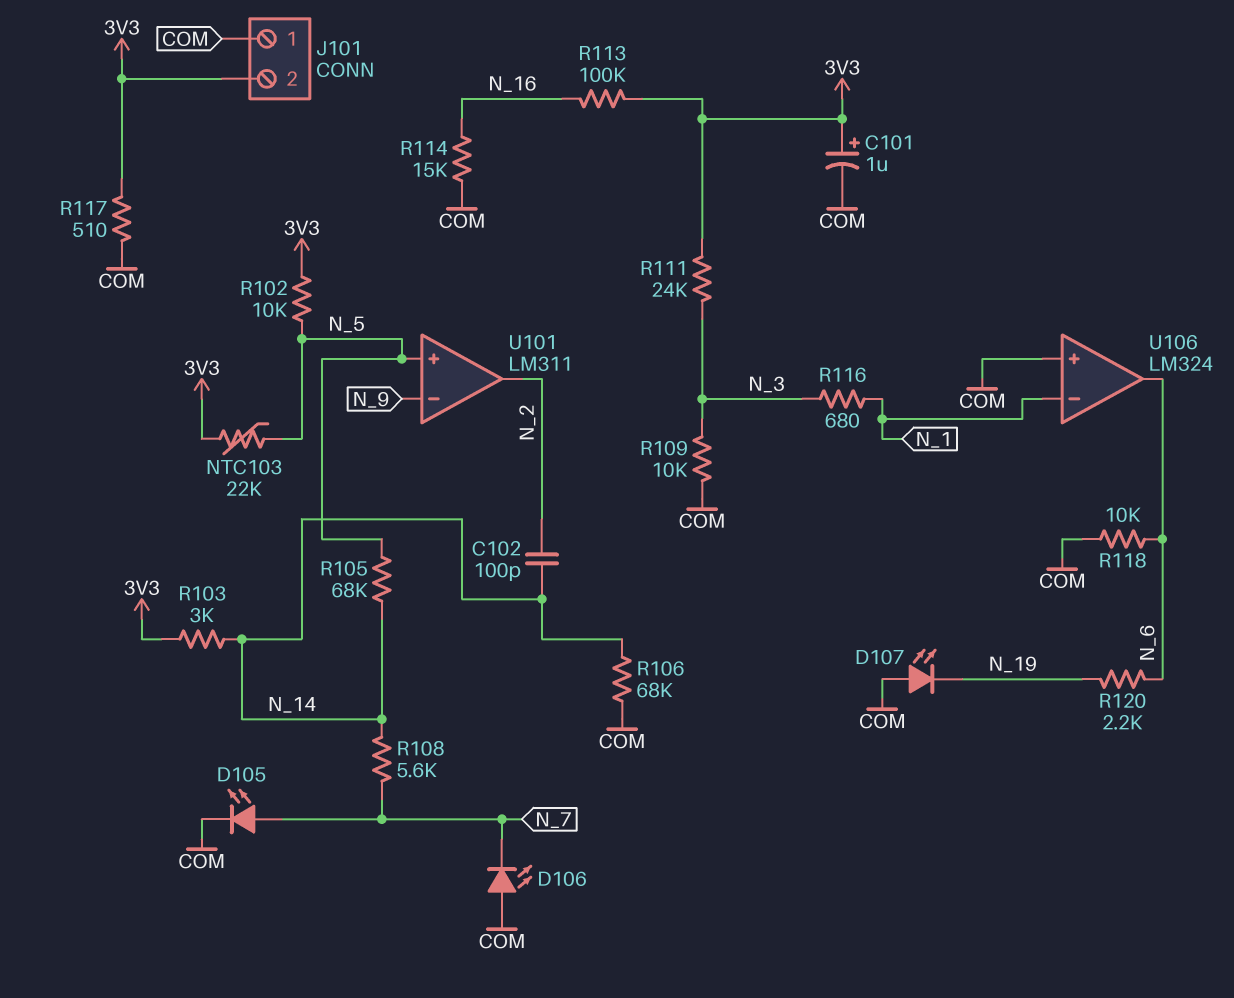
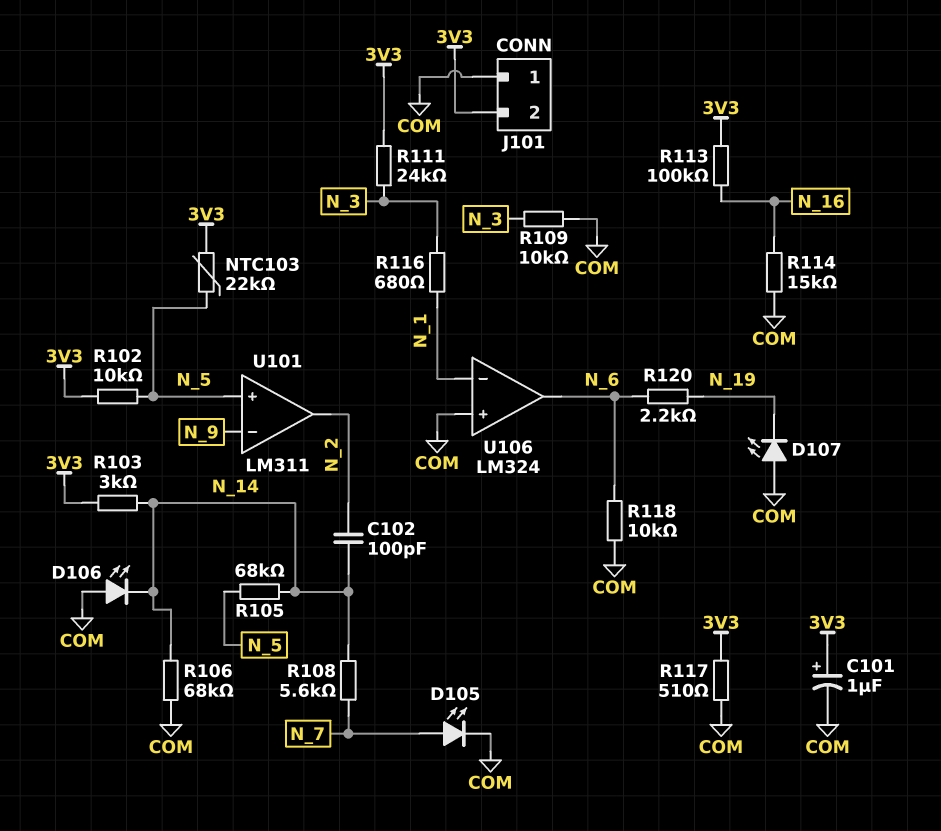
D106: LED (A COM, K N_7) -> LED (A COM, K N_14)

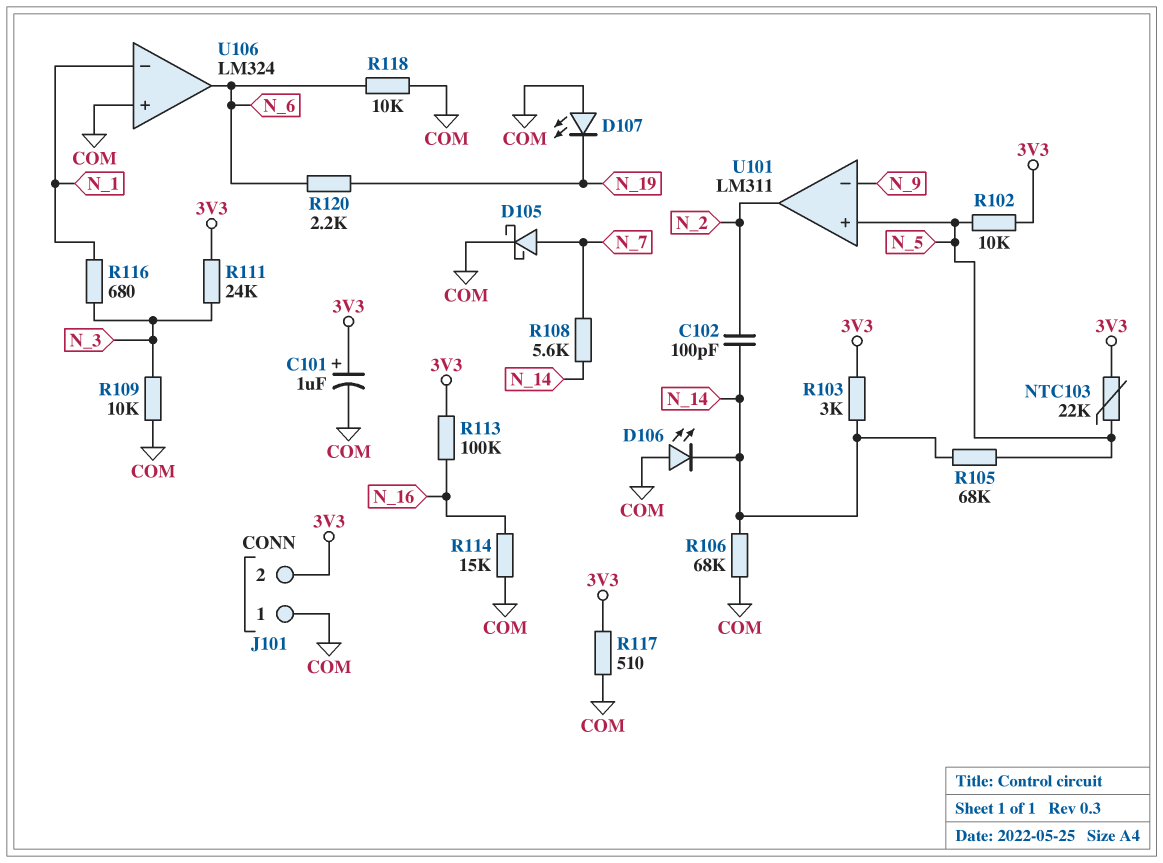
D105: LED (A N_7, K COM) -> schottky (A N_7, K COM)

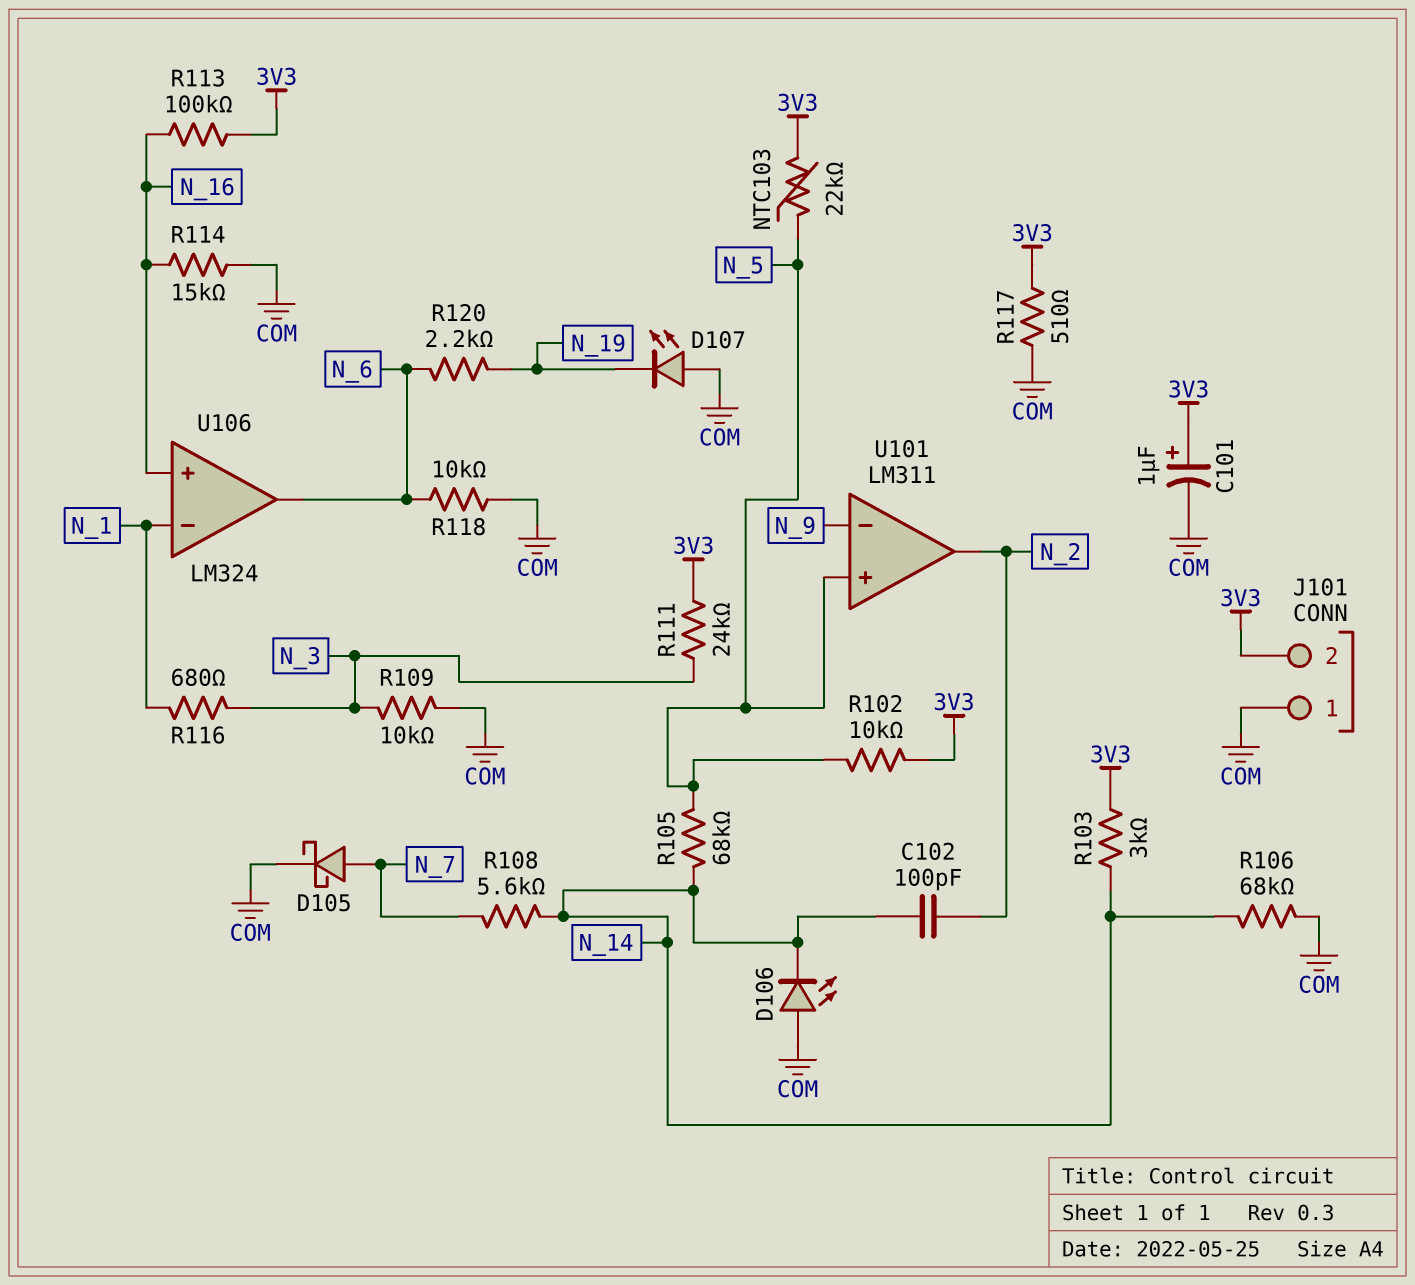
U106 pin in+: COM -> N_16

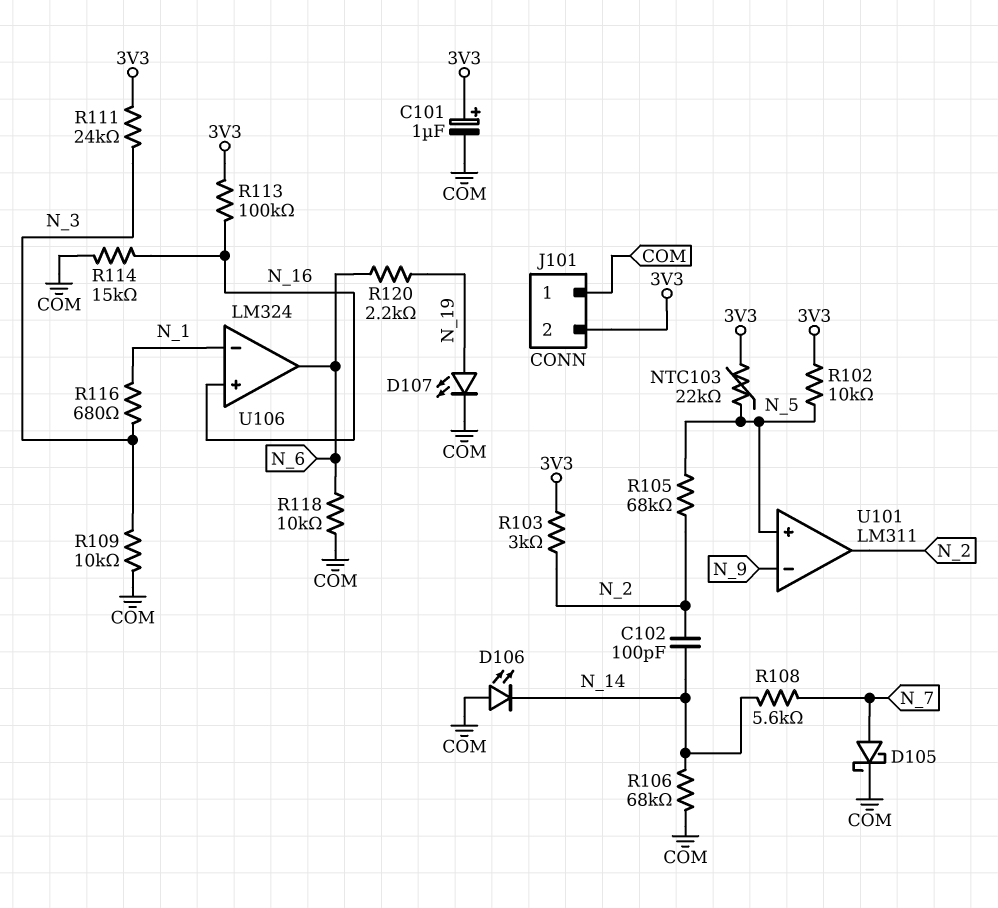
D107: LED (A COM, K N_19) -> LED (A N_19, K COM)
R103: 3k (3V3, N_14) -> 3k (3V3, N_2)
R105: 68k (N_5, N_14) -> 68k (N_2, N_5)
R117: 510 (3V3, COM) -> none

